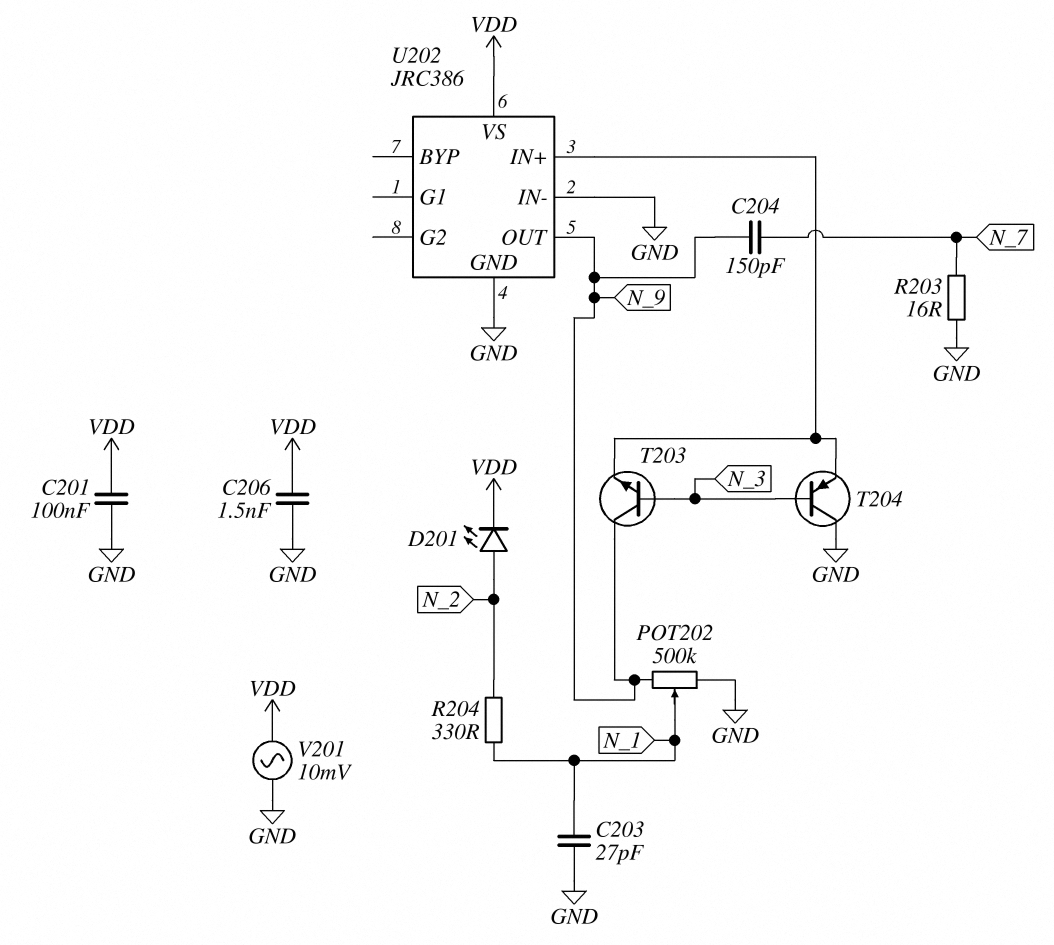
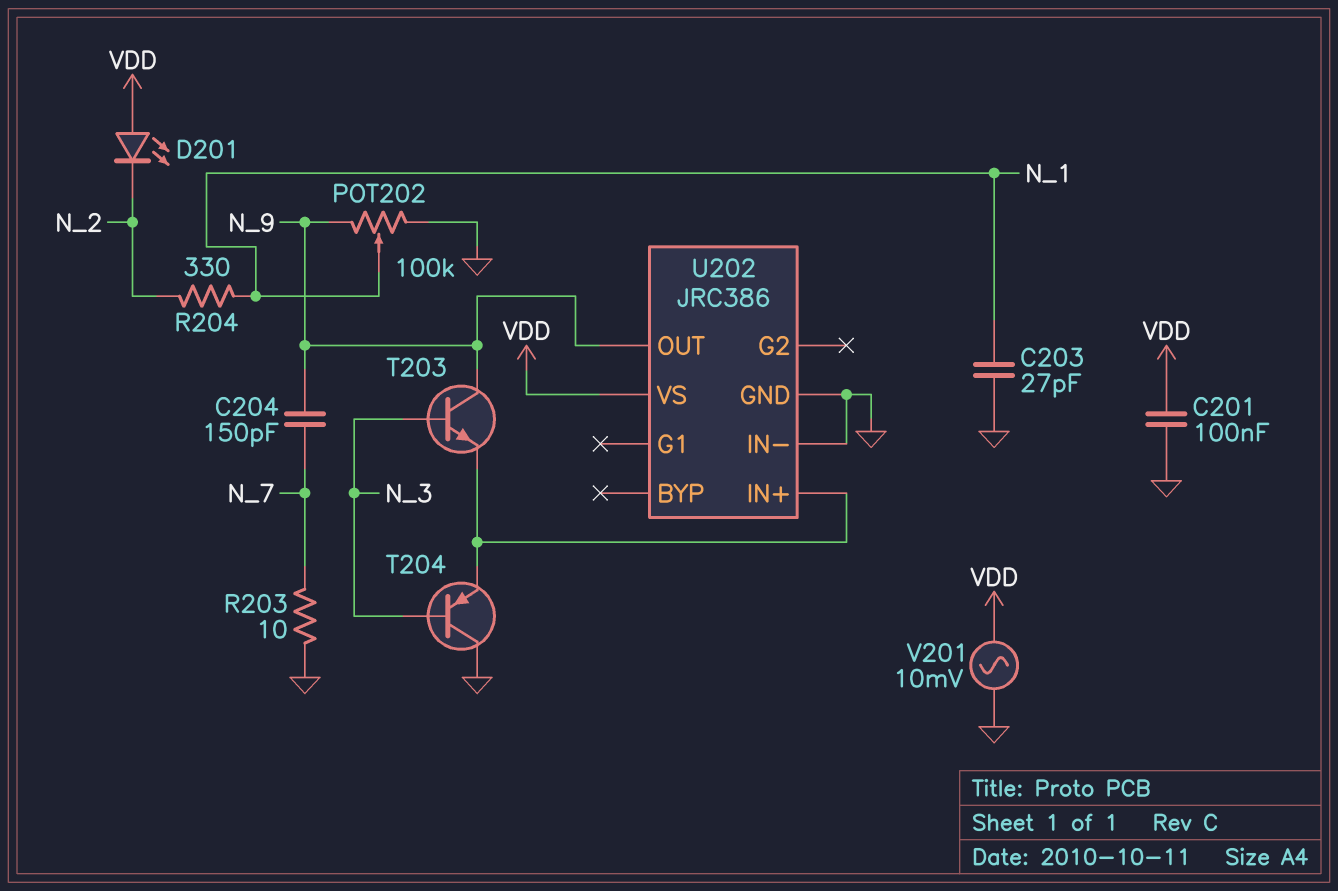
C206: 1.5nF (GND, VDD) -> none
D201: LED (A N_2, K VDD) -> LED (A VDD, K N_2)
POT202: 500k (GND, N_9, wiper N_1) -> 100k (GND, N_9, wiper N_1)
R203: 16 (GND, N_7) -> 10 (GND, N_7)

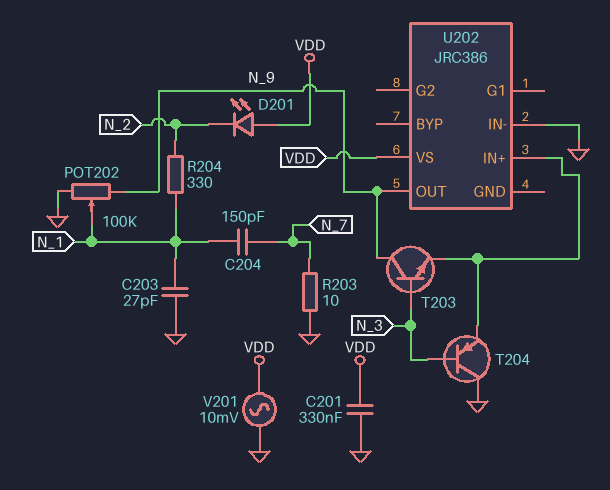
C201: 100nF (GND, VDD) -> 330nF (GND, VDD)
C204: 150pF (N_7, N_9) -> 150pF (N_1, N_7)
U202 pin GND: GND -> none

